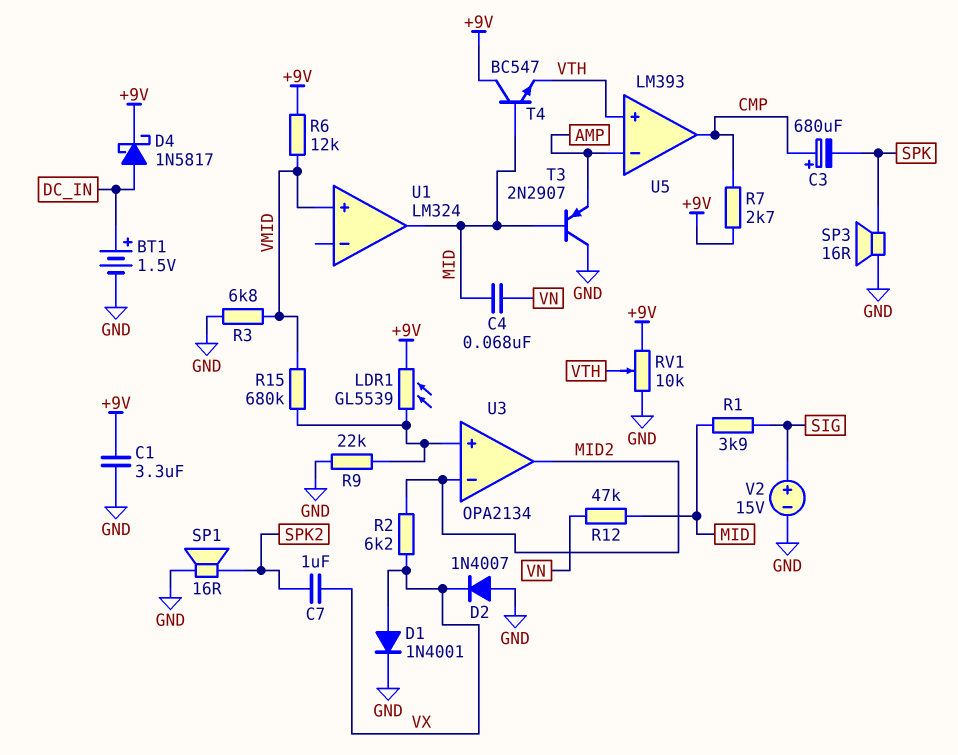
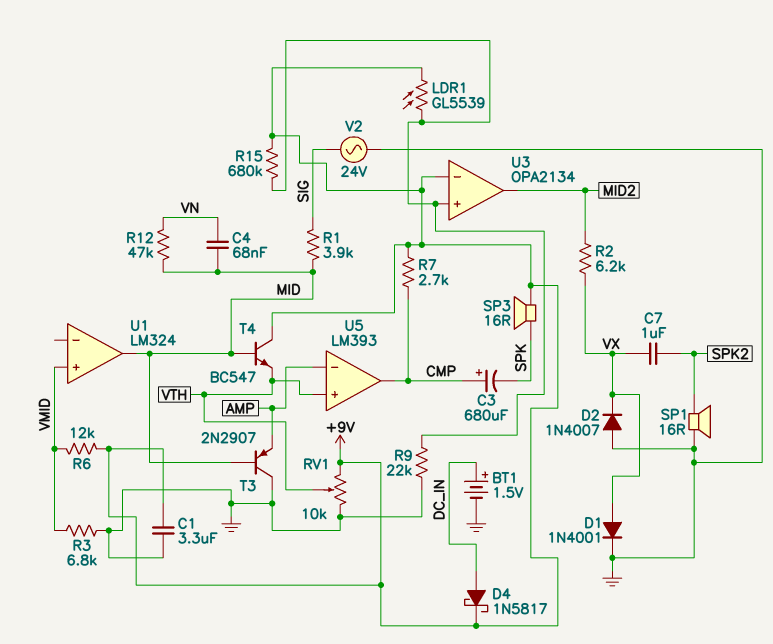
R15: 680k (U3/in+, VMID) -> 680k (+9V, U3/in+)
SP3: speaker 16R (GND, SPK) -> speaker 16R (+9V, SPK)
U3 pin in-: MID2 -> +9V
V2: 15V (plus SIG, minus GND) -> AC 24V (GND, SIG)

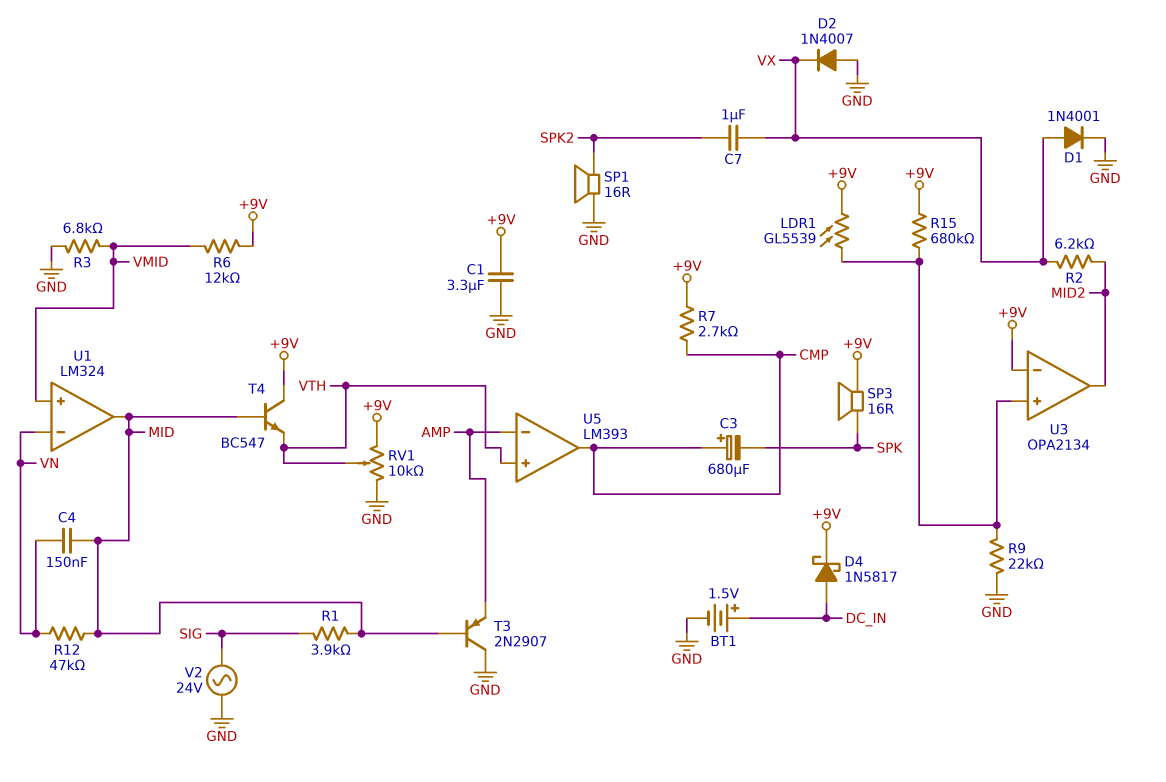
C4: 68nF (MID, VN) -> 150nF (MID, VN)
U1 pin in-: none -> VN

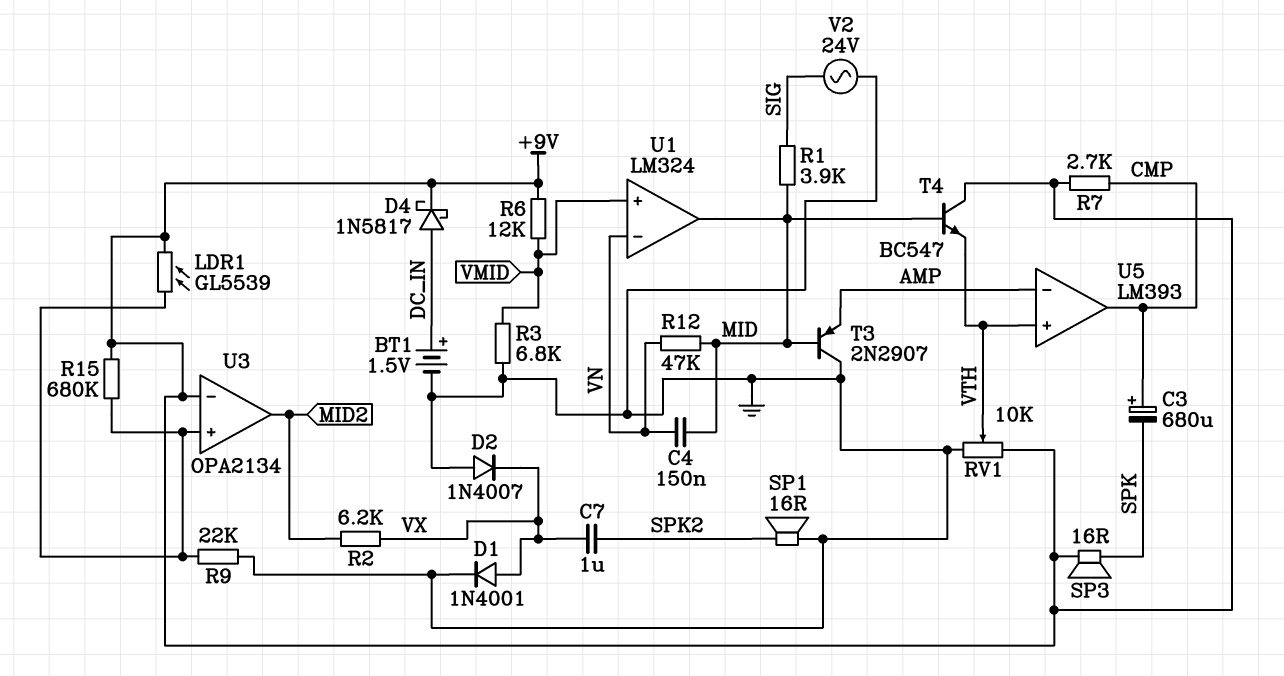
C1: 3.3uF (+9V, GND) -> none

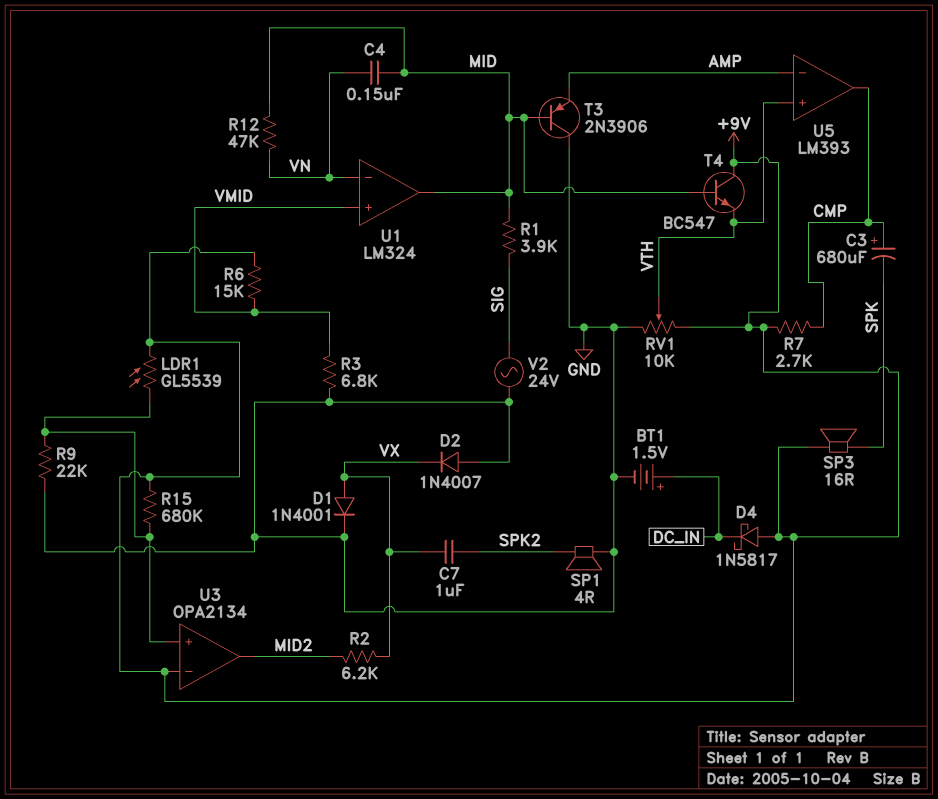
D4: schottky 1N5817 (A DC_IN, K +9V) -> schottky 1N5817 (A +9V, K DC_IN)
R6: 12k (+9V, VMID) -> 15k (+9V, VMID)
SP1: speaker 16R (GND, SPK2) -> speaker 4R (GND, SPK2)
T3: PNP 2N2907 (B MID, C GND, E AMP) -> PNP 2N3906 (B MID, C GND, E AMP)

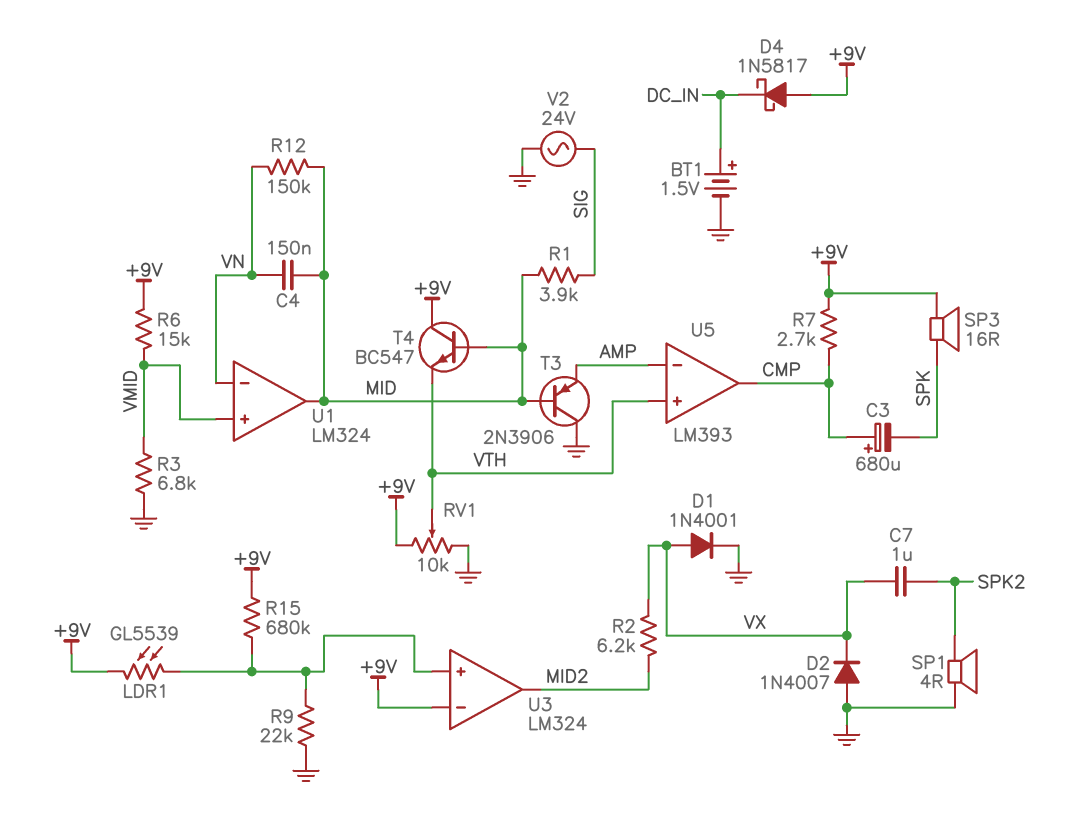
R12: 47k (MID, VN) -> 150k (MID, VN)
U3: OPA2134 -> LM324

